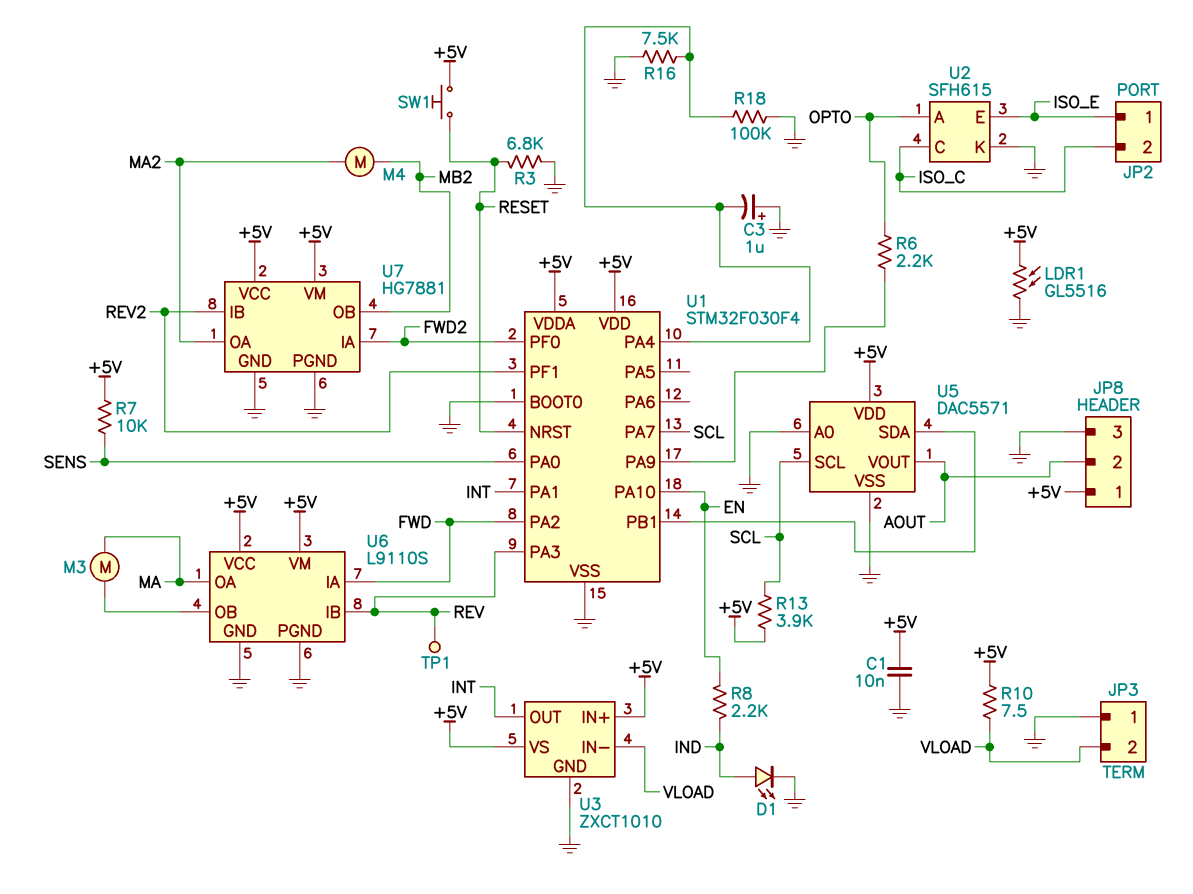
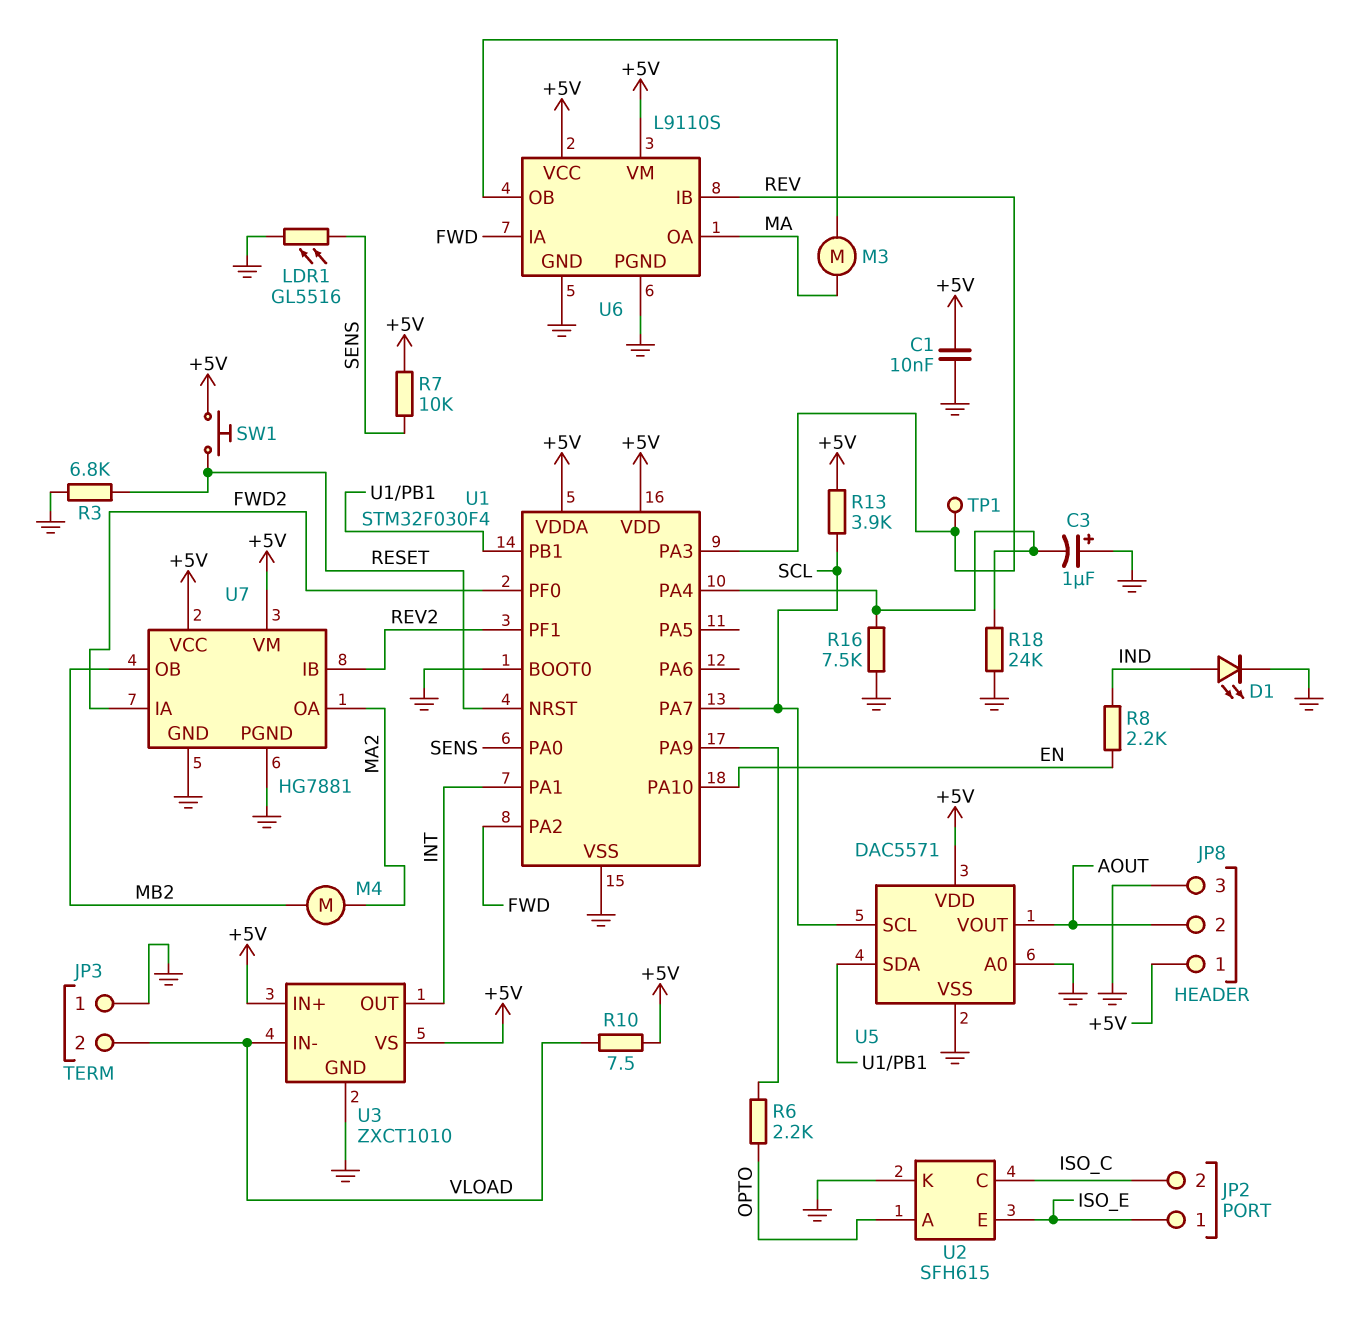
LDR1: GL5516 (+5V, GND) -> GL5516 (GND, SENS)
R18: 100k (GND, U1/PA4) -> 24k (GND, U1/PA4)

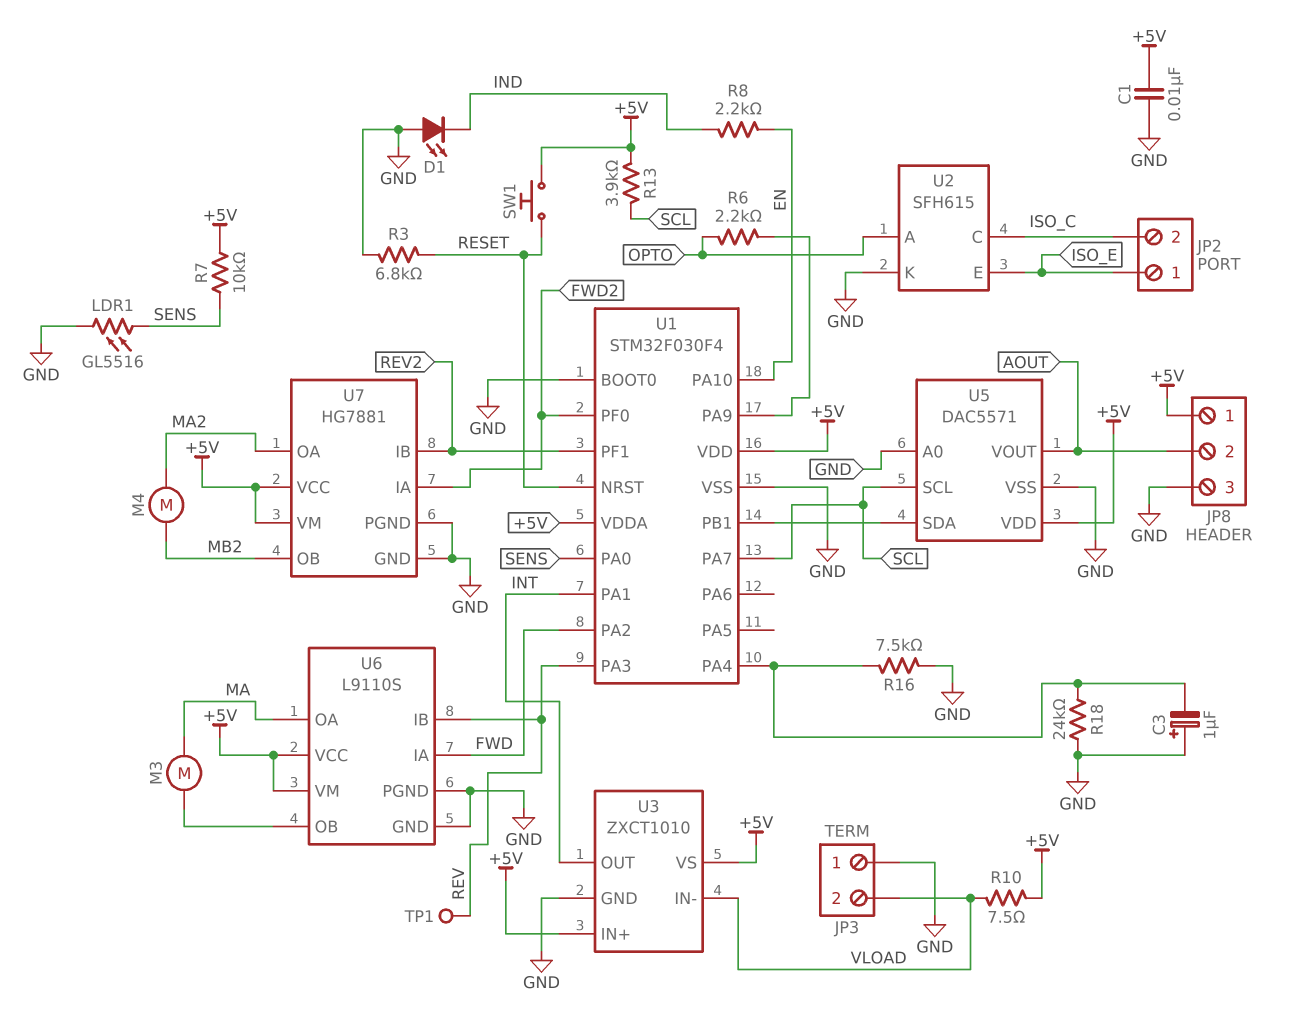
D1: LED (A IND, K GND) -> LED (A GND, K IND)

